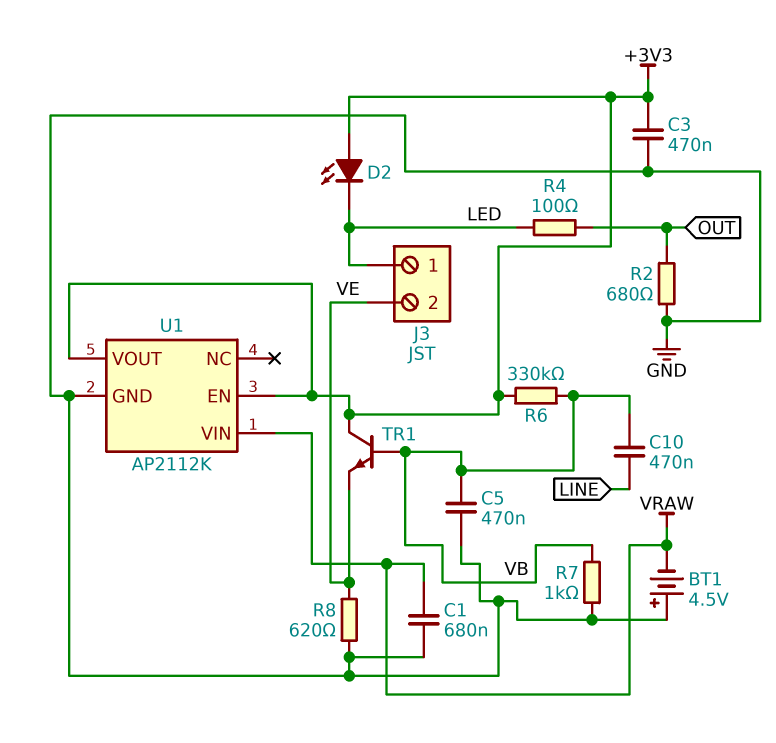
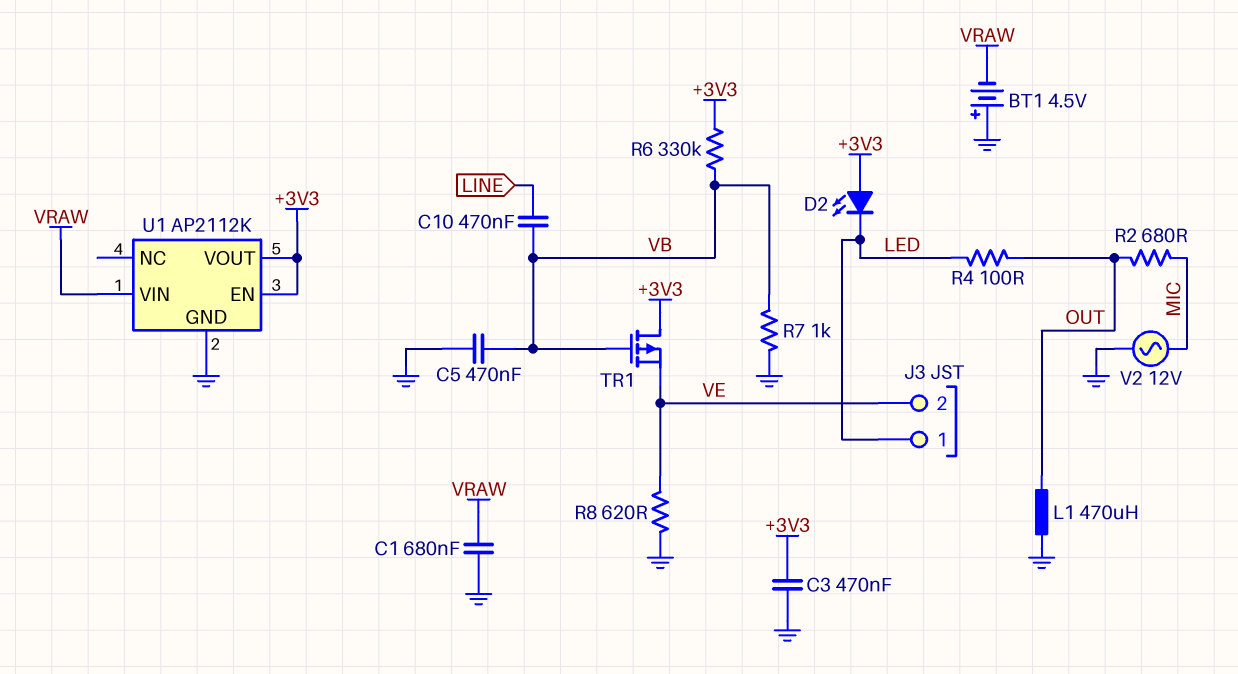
L1: none -> 470uH (GND, OUT)
R2: 680 (GND, OUT) -> 680 (MIC, OUT)
TR1: NPN (B VB, C +3V3, E VE) -> PMOS (G VB, D +3V3, S VE)
V2: none -> AC 12V (GND, MIC)

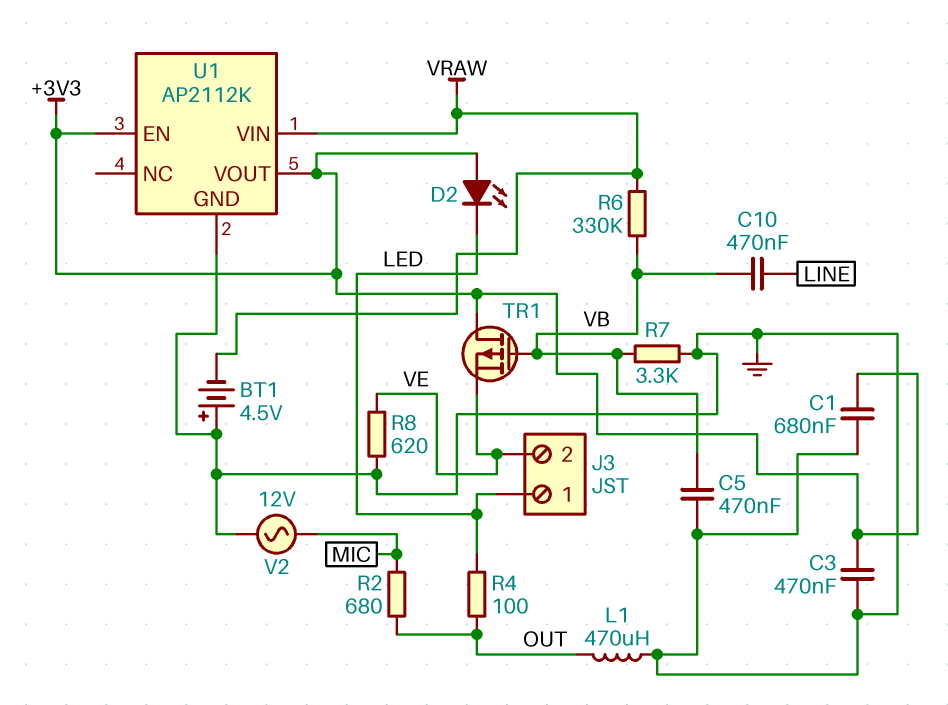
C1: 680nF (GND, VRAW) -> 680nF (+3V3, GND)
R6: 330k (+3V3, VB) -> 330k (VB, VRAW)
R7: 1k (GND, VB) -> 3.3k (GND, VB)

